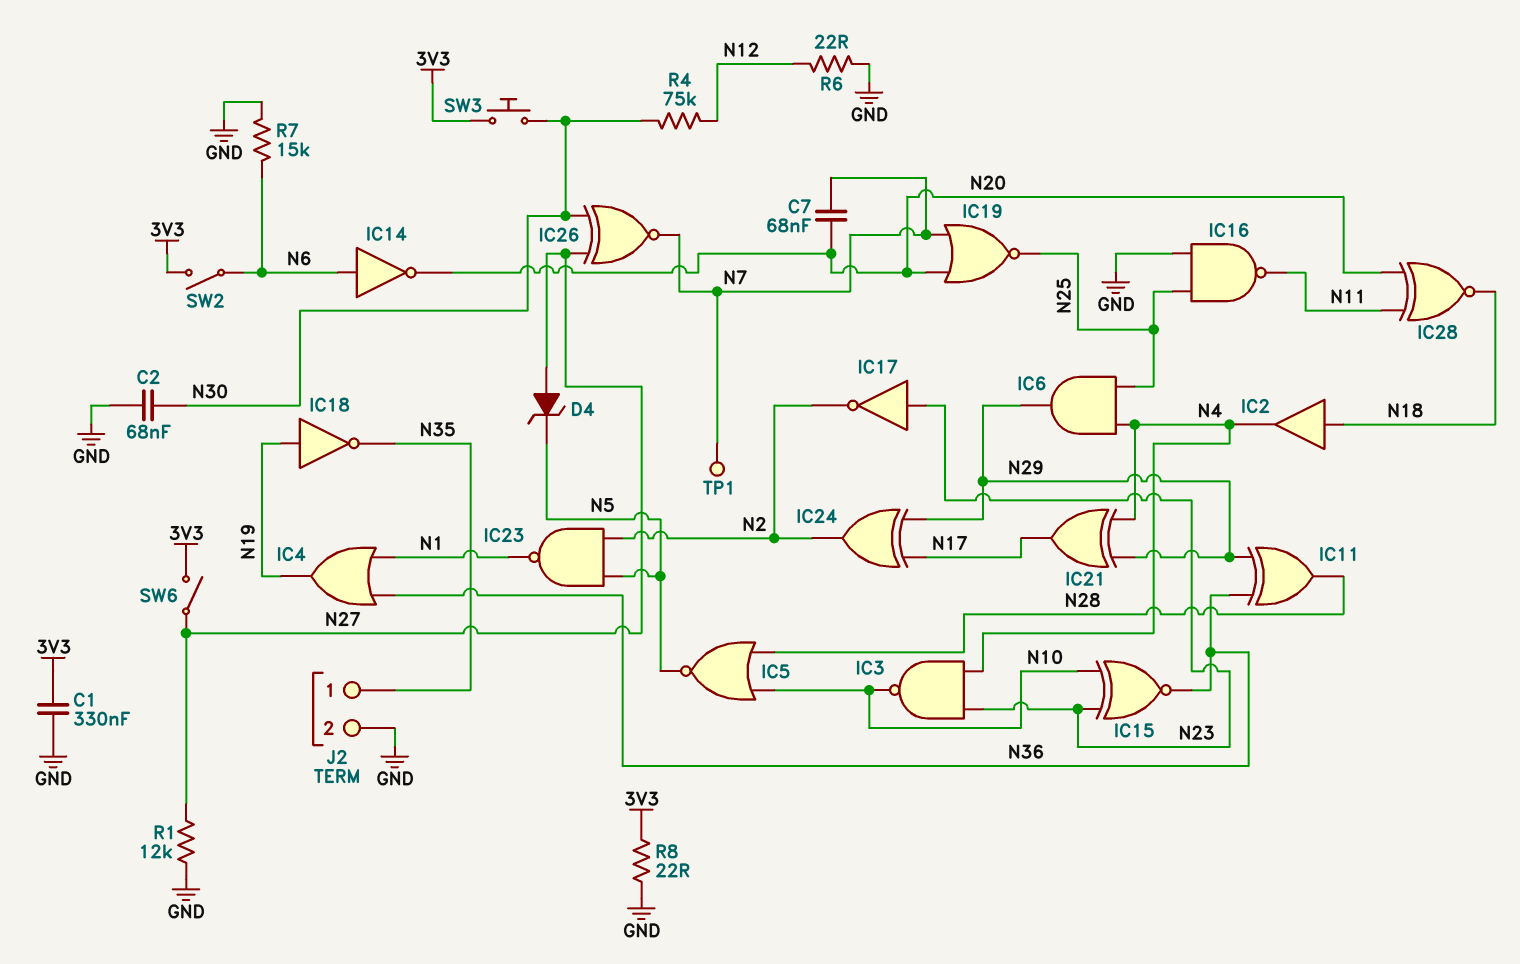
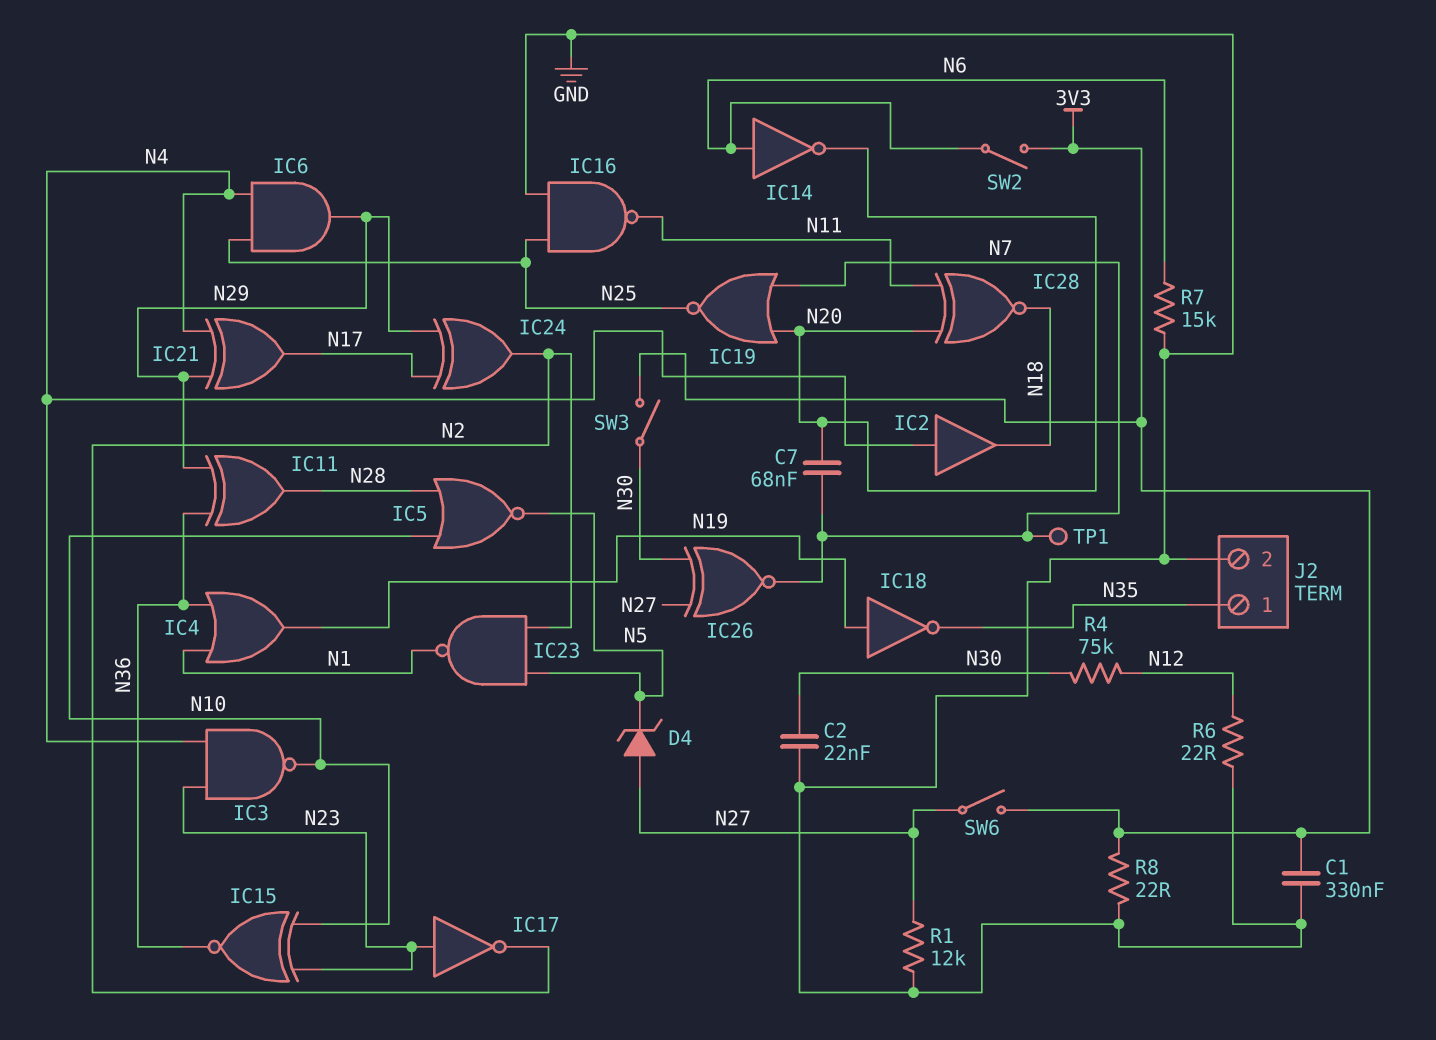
C2: 68nF (GND, N30) -> 22nF (GND, N30)
IC2: buffer (in N18, out N4) -> buffer (in N4, out N18)
SW3: button (3V3, N30) -> switch (3V3, N30)

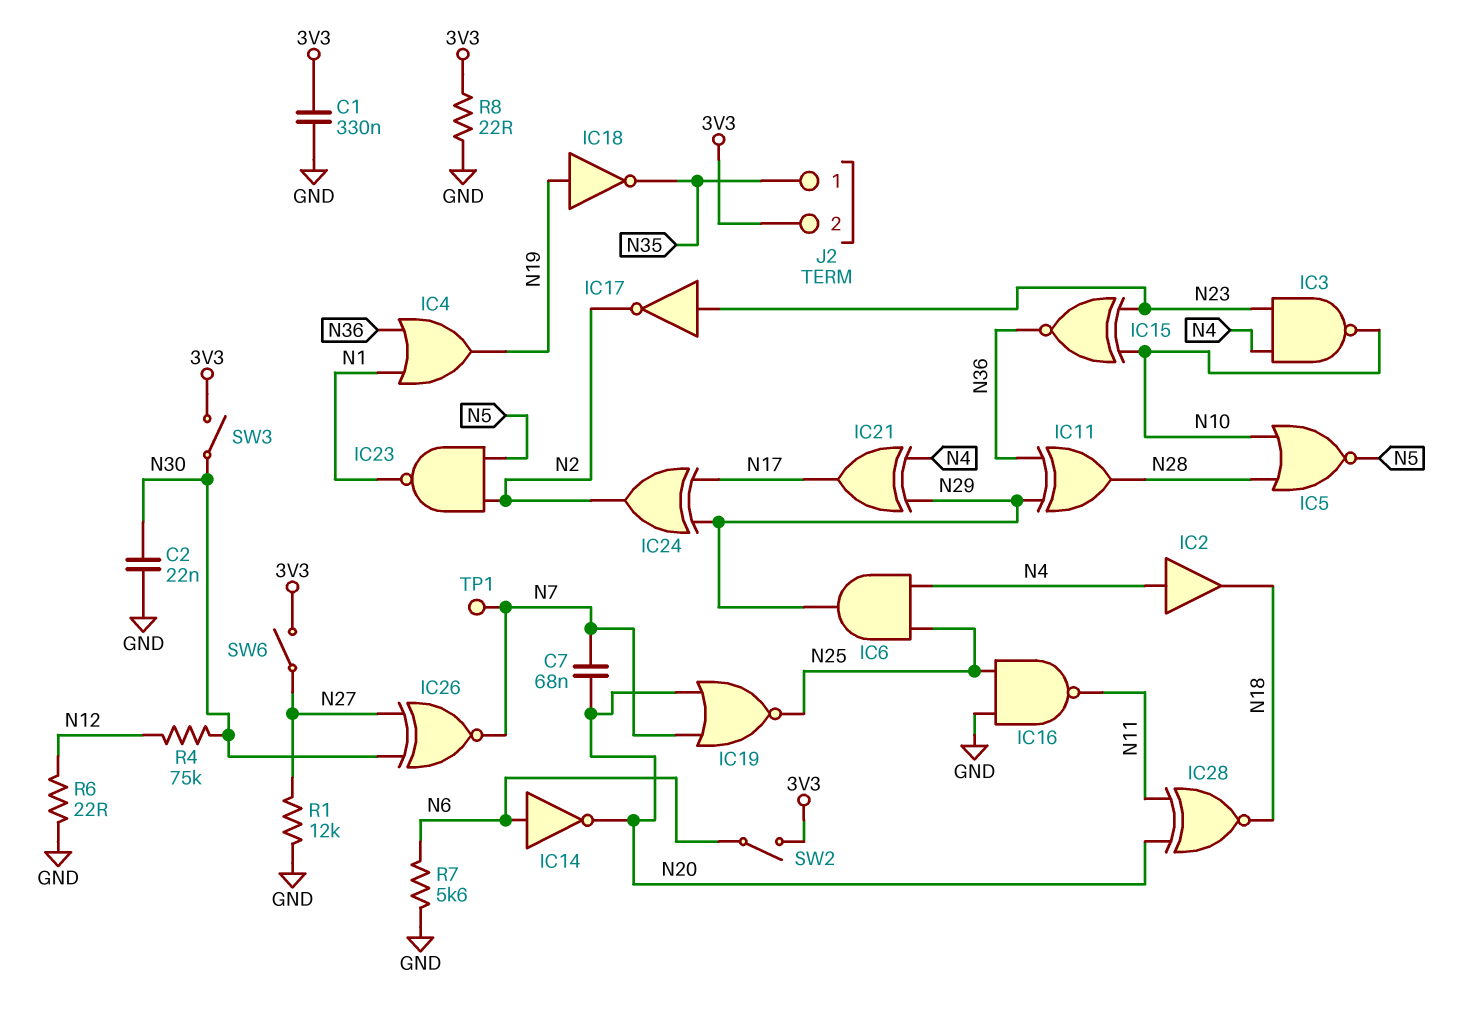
D4: zener (A N27, K N5) -> none
J2 pin 2: GND -> 3V3
R7: 15k (GND, N6) -> 5.6k (GND, N6)

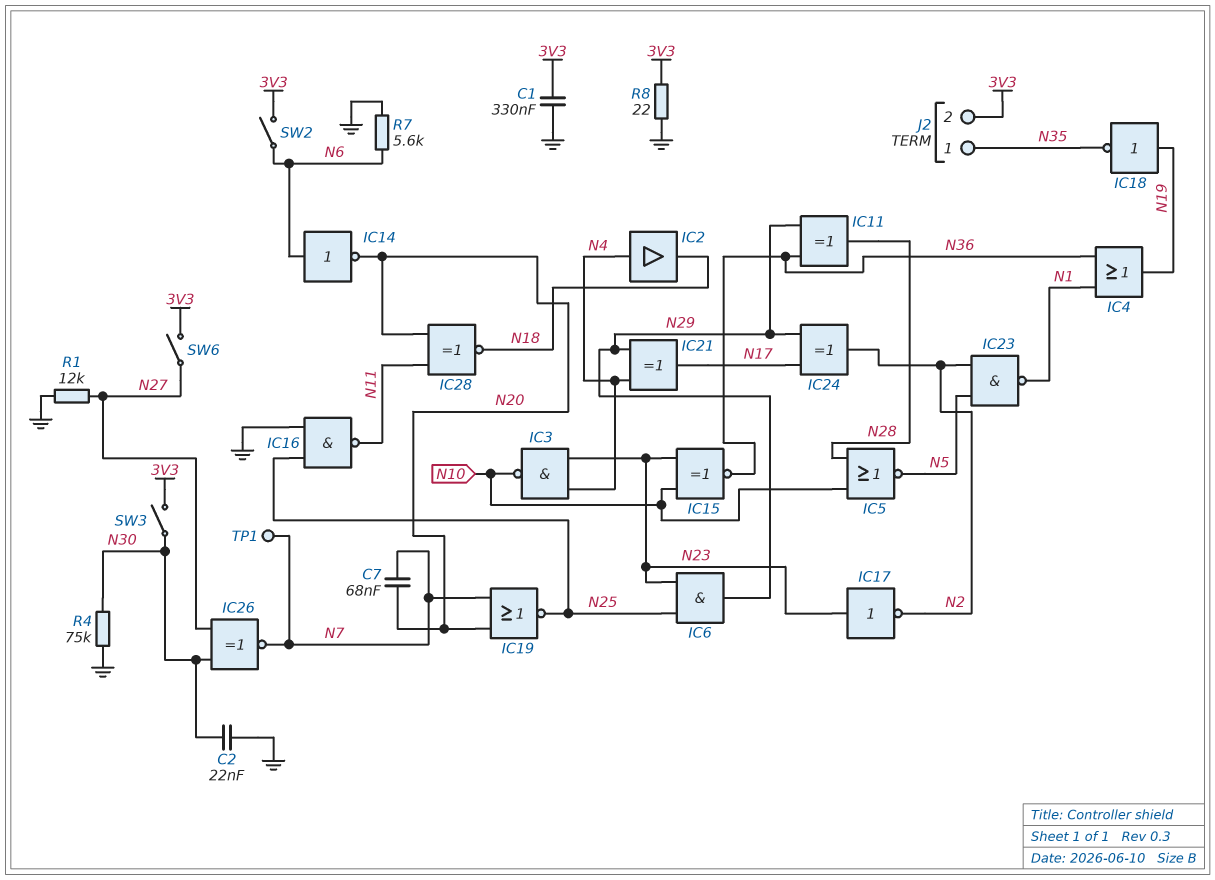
IC6: AND (in N4, in N25, out N29) -> AND (in N23, in N25, out N29)
R4: 75k (N12, N30) -> 75k (GND, N30)
R6: 22 (GND, N12) -> none

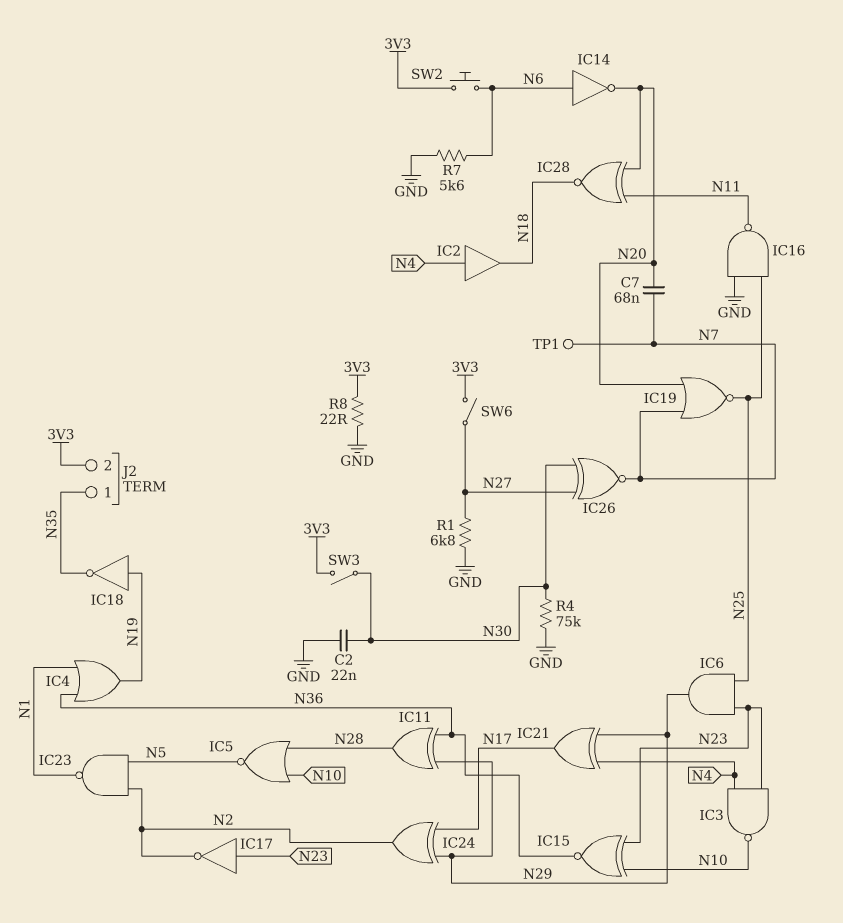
C1: 330nF (3V3, GND) -> none
R1: 12k (GND, N27) -> 6.8k (GND, N27)
SW2: switch (3V3, N6) -> button (3V3, N6)

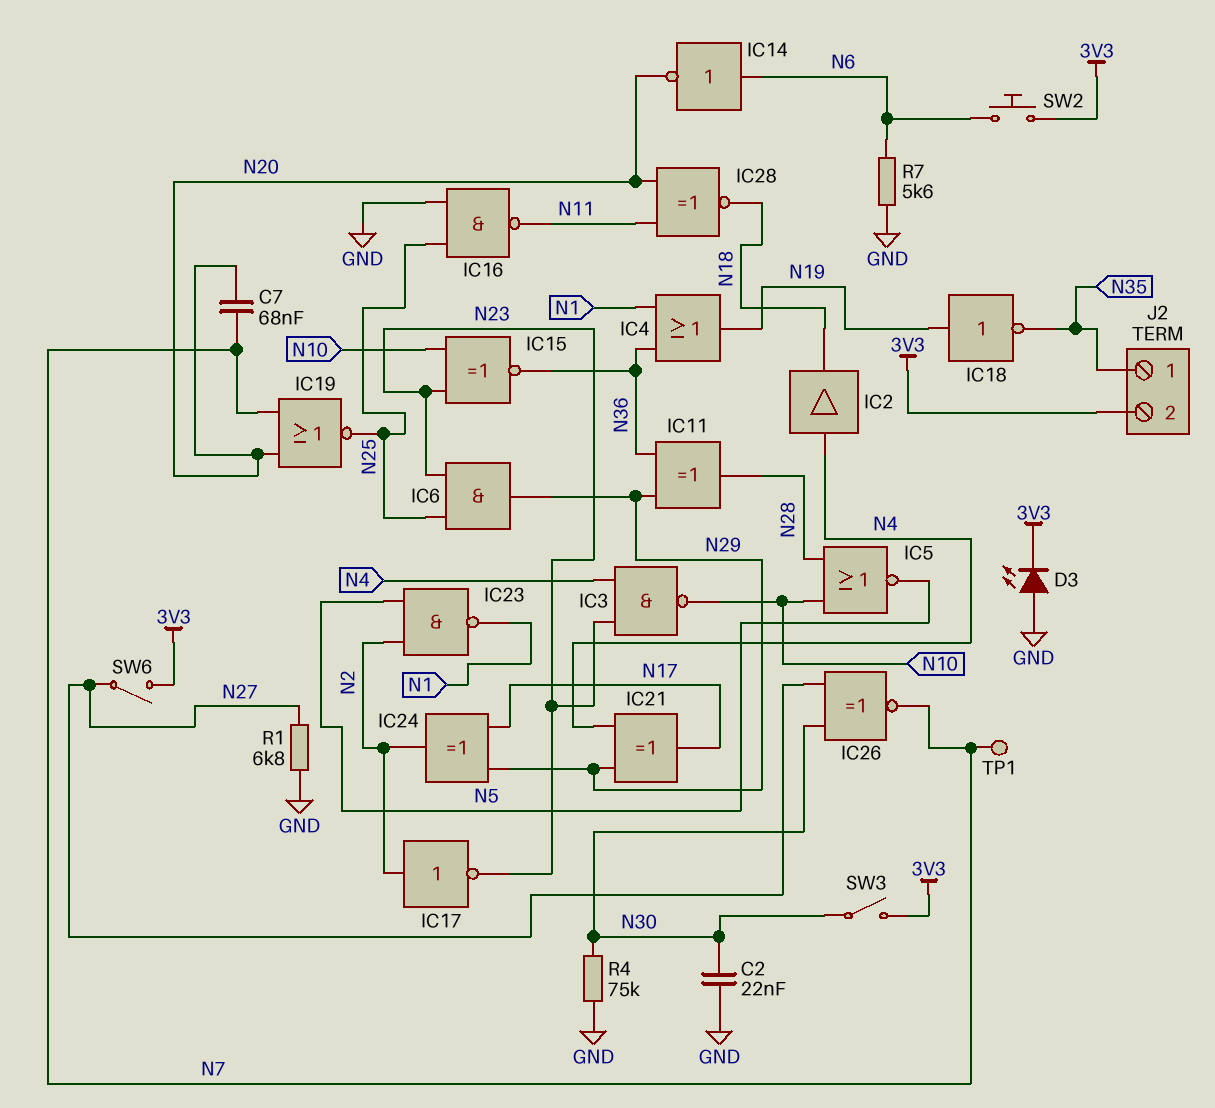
D3: none -> LED (A GND, K 3V3)
IC17: NOT (in N23, out N2) -> NOT (in N2, out N23)
R8: 22 (3V3, GND) -> none

